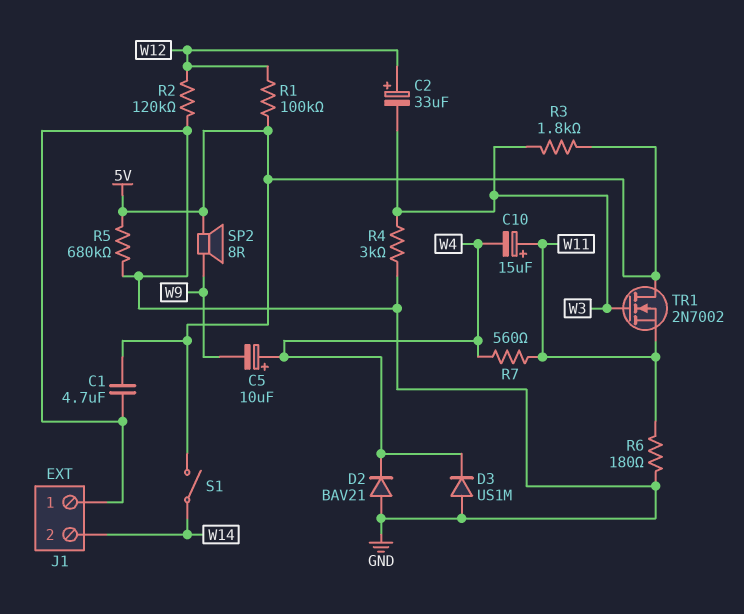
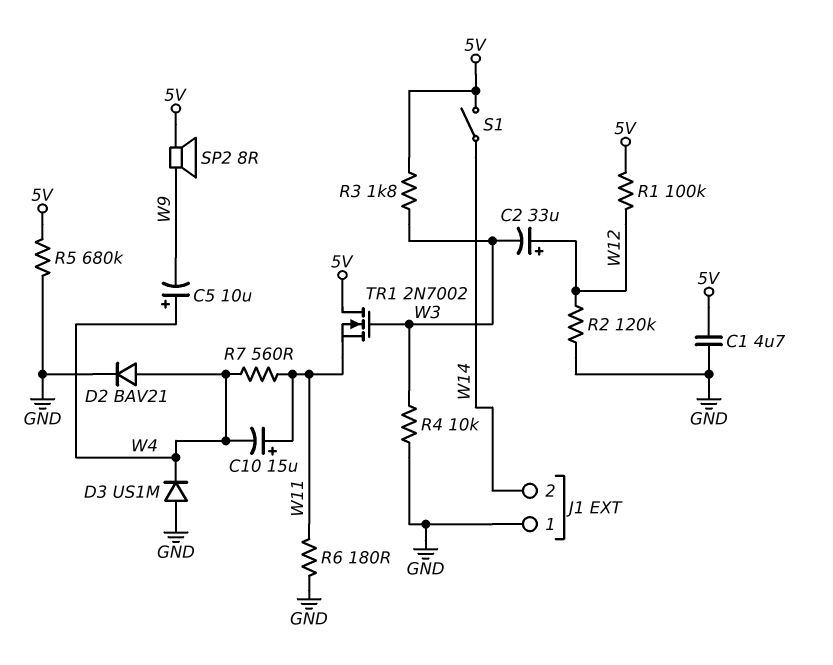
D2: diode BAV21 (A GND, K W4) -> diode BAV21 (A W4, K GND)
R4: 3k (GND, W3) -> 10k (GND, W3)

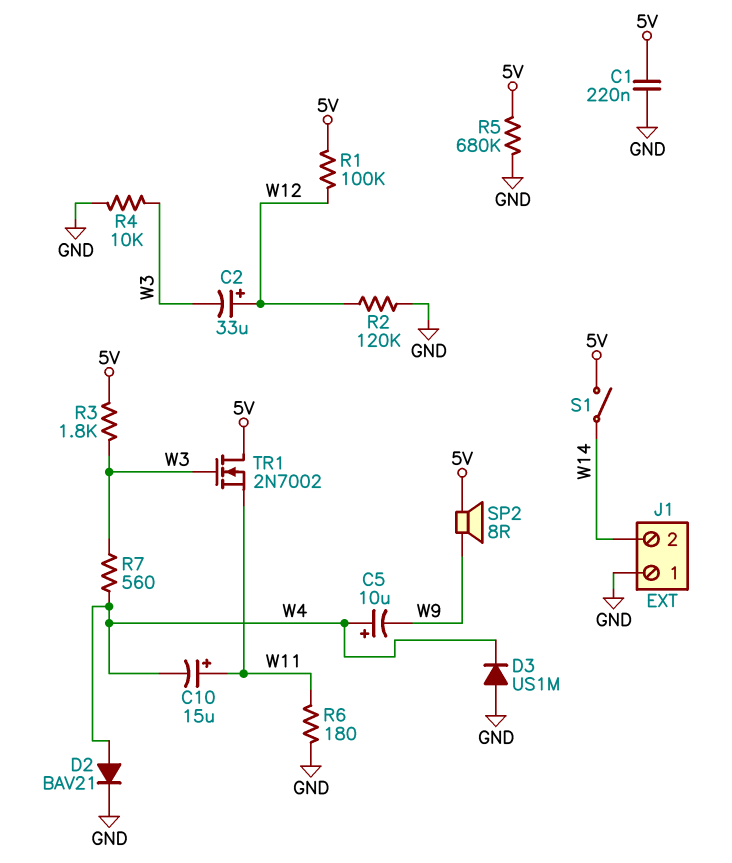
C1: 4.7uF (5V, GND) -> 220nF (5V, GND)
R7: 560 (W4, W11) -> 560 (W3, W4)

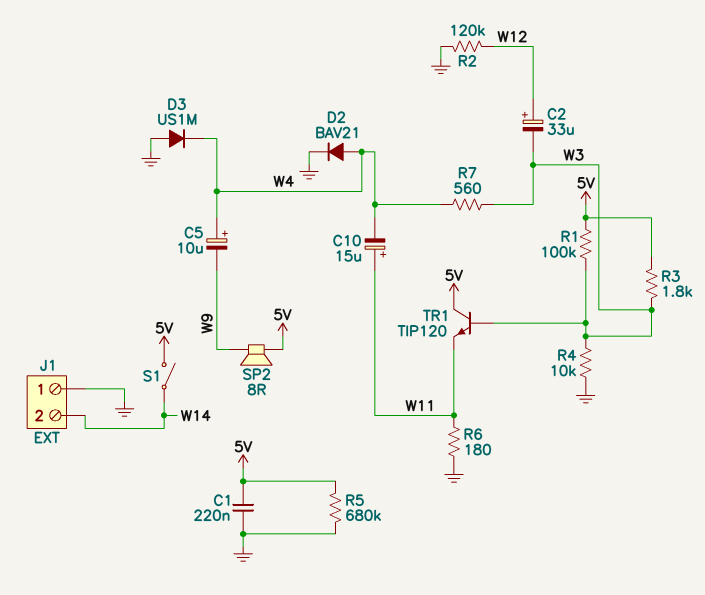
R1: 100k (5V, W12) -> 100k (5V, W3)
TR1: NMOS 2N7002 (G W3, D 5V, S W11) -> NPN TIP120 (B W3, C 5V, E W11)

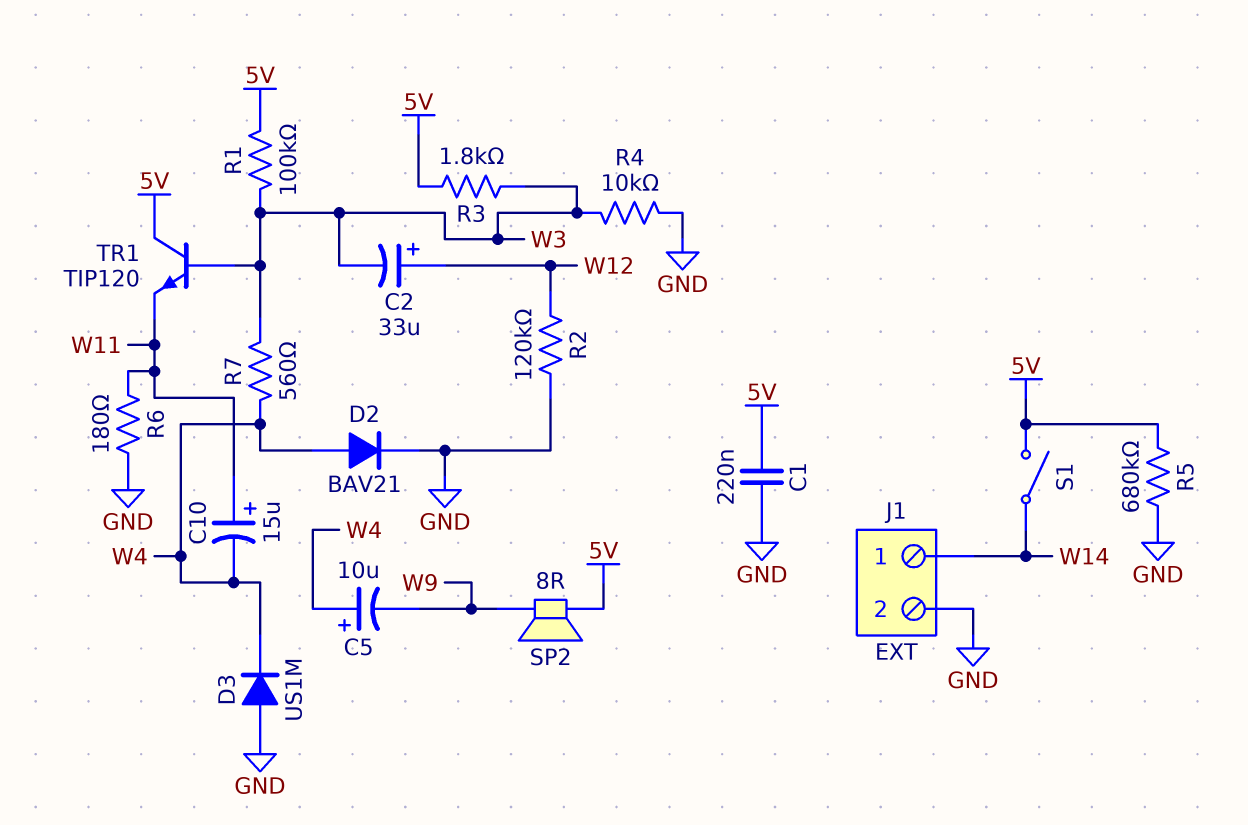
J1 pin 1: GND -> W14
J1 pin 2: W14 -> GND

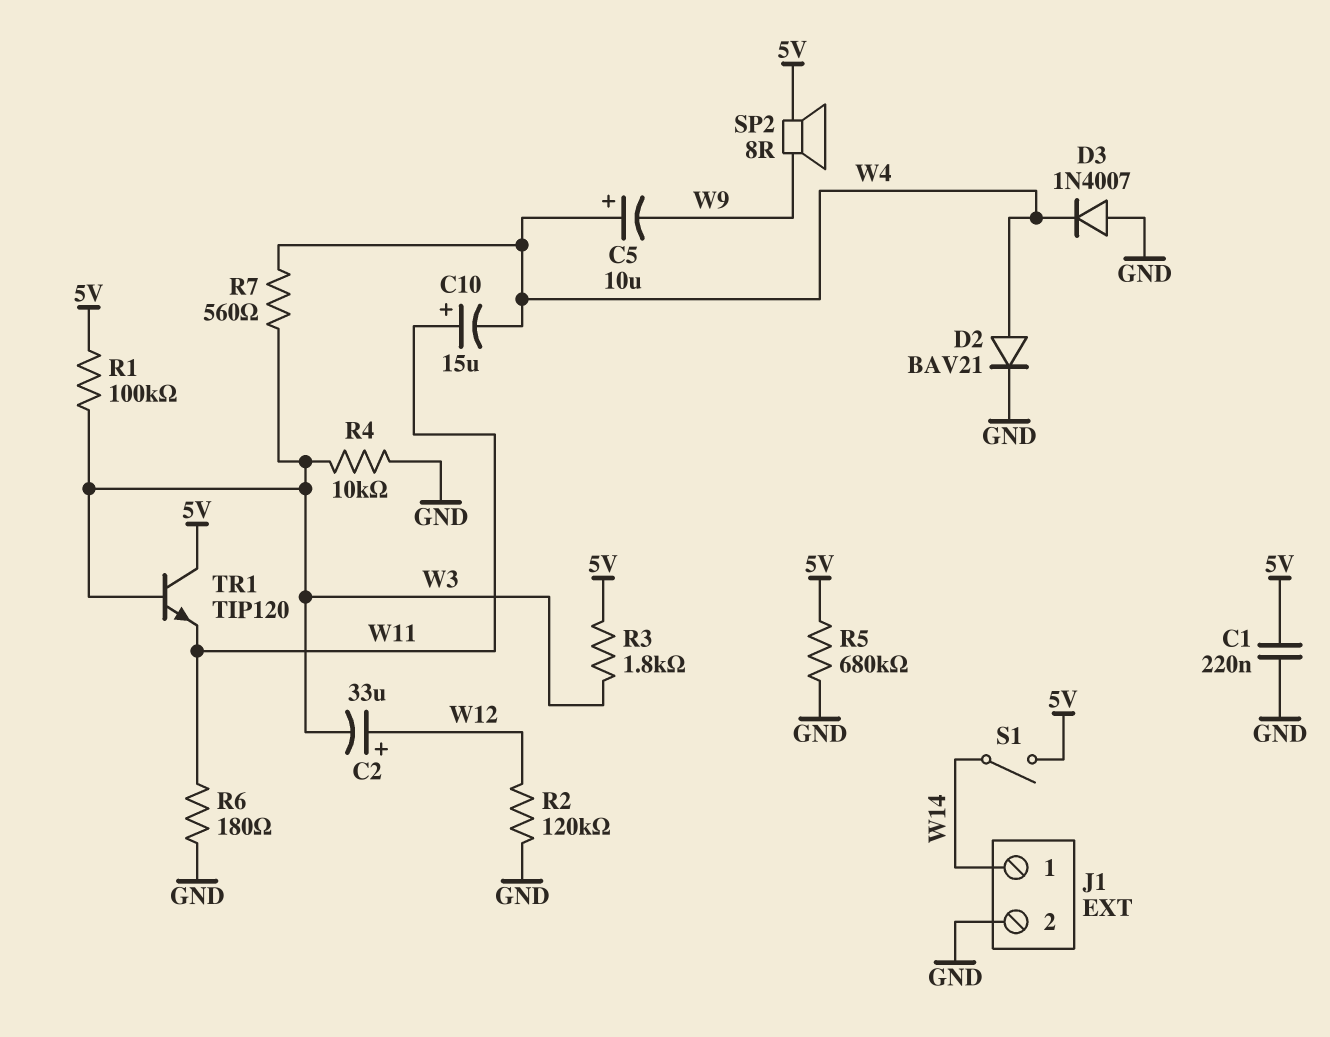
D3: diode US1M (A GND, K W4) -> diode 1N4007 (A GND, K W4)

